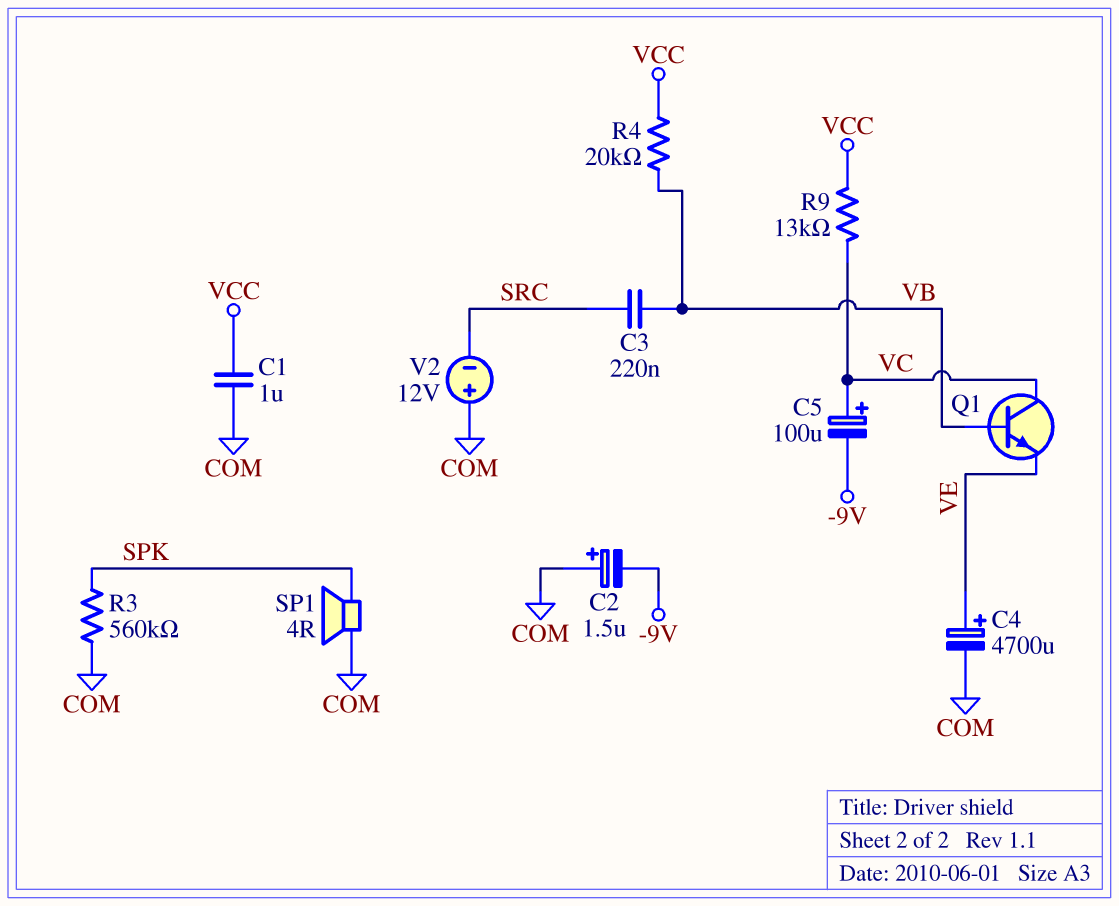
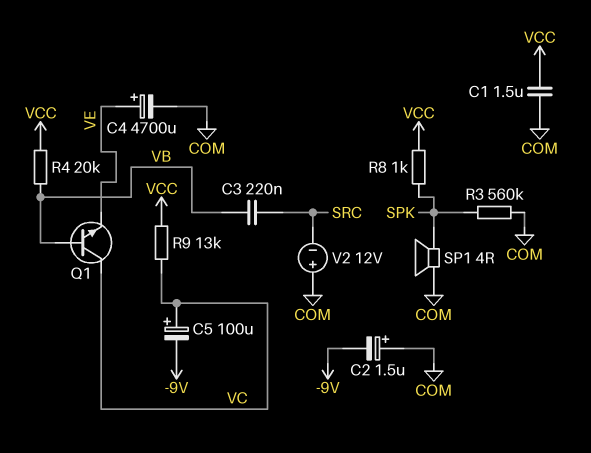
C1: 1uF (COM, VCC) -> 1.5uF (COM, VCC)
R8: none -> 1k (SPK, VCC)

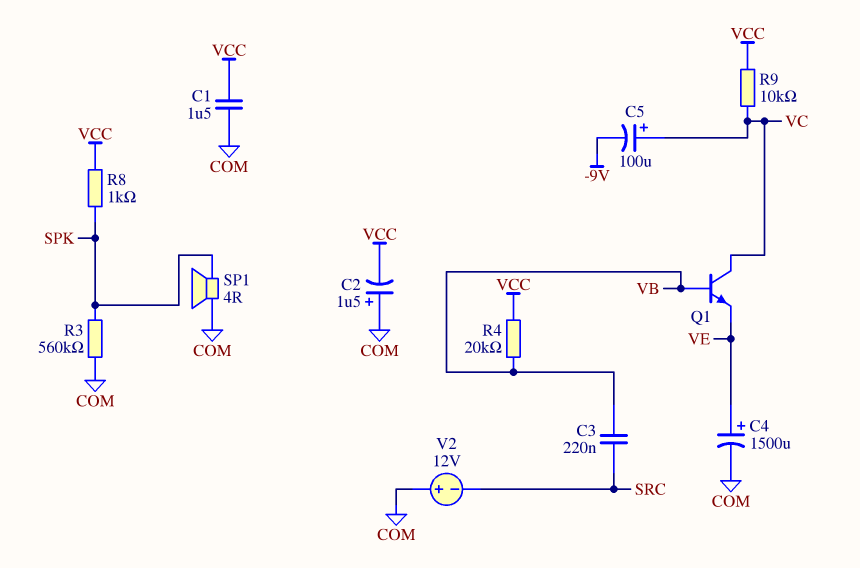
C2: 1.5uF (plus COM, minus -9V) -> 1.5uF (plus COM, minus VCC)
C4: 4700uF (plus VE, minus COM) -> 1500uF (plus VE, minus COM)
R9: 13k (VC, VCC) -> 10k (VC, VCC)

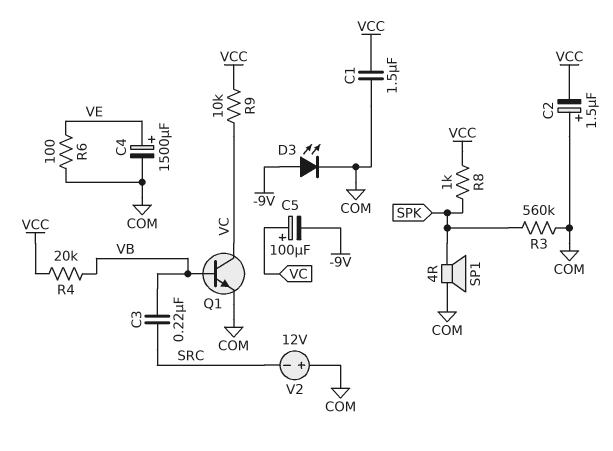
D3: none -> LED (A -9V, K COM)
Q1: NPN (B VB, C VC, E VE) -> NPN (B VB, C VC, E COM)
R6: none -> 100 (COM, VE)

